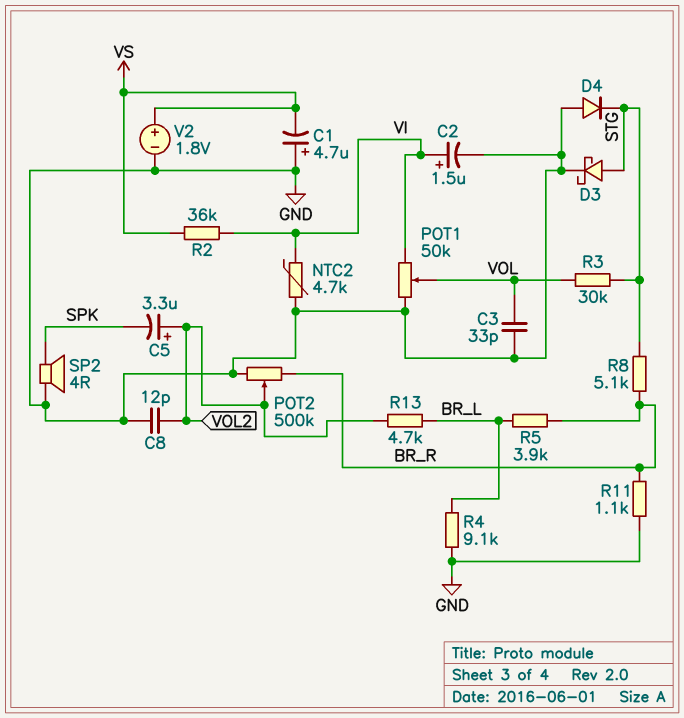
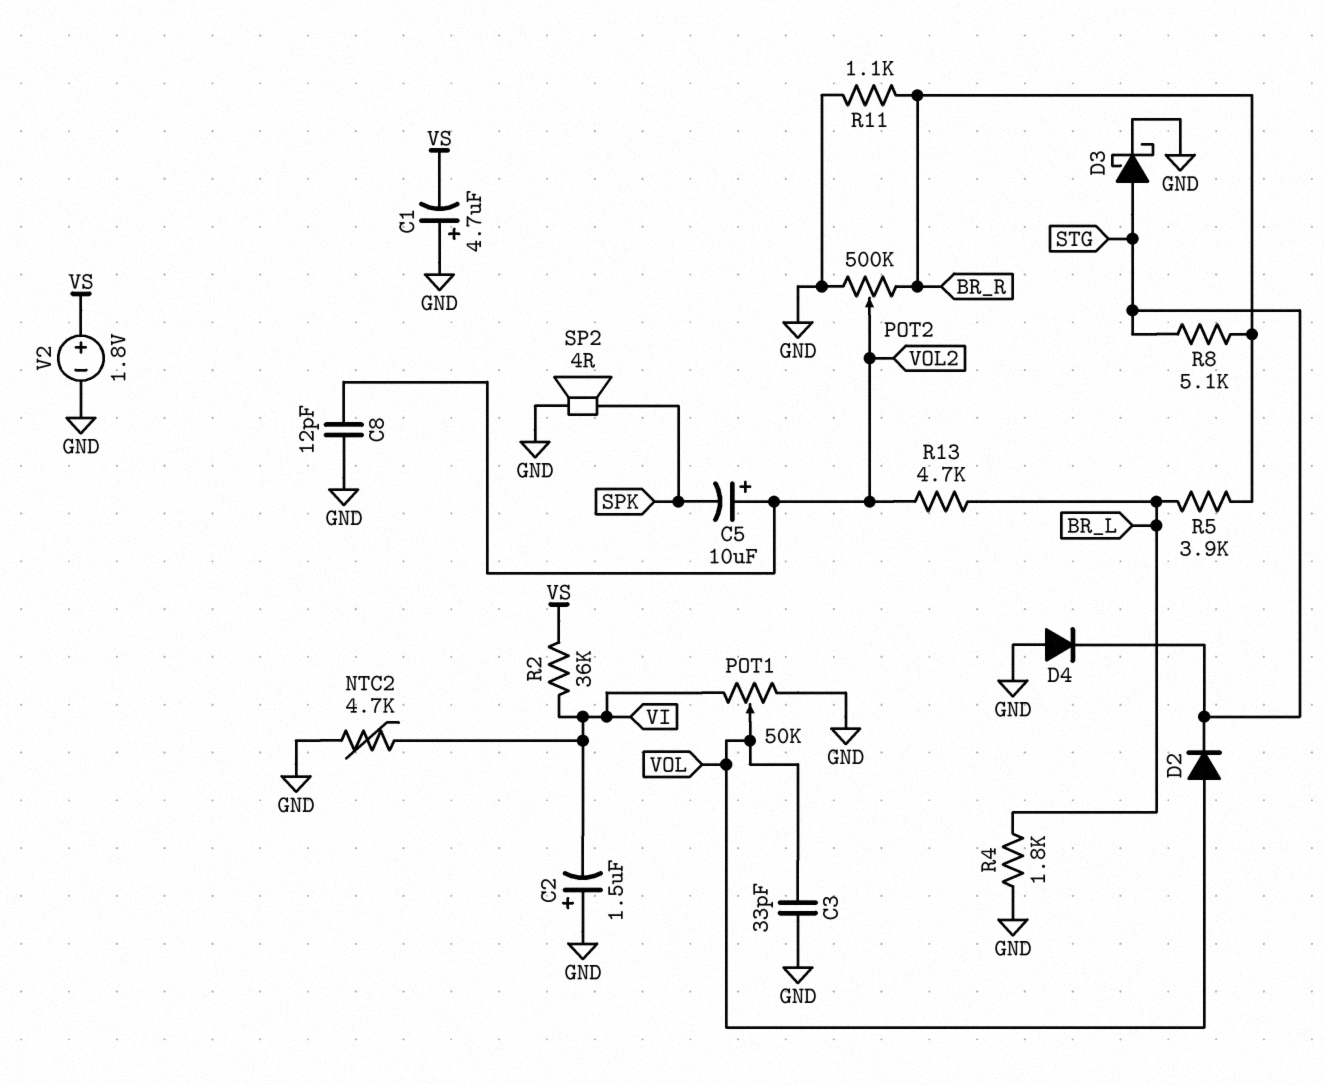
C2: 1.5uF (plus VI, minus GND) -> 1.5uF (plus GND, minus VI)
C5: 3.3uF (plus VOL2, minus SPK) -> 10uF (plus VOL2, minus SPK)
D2: none -> diode (A VOL, K STG)
R3: 30k (STG, VOL) -> none
R4: 9.1k (BR_L, GND) -> 1.8k (BR_L, GND)

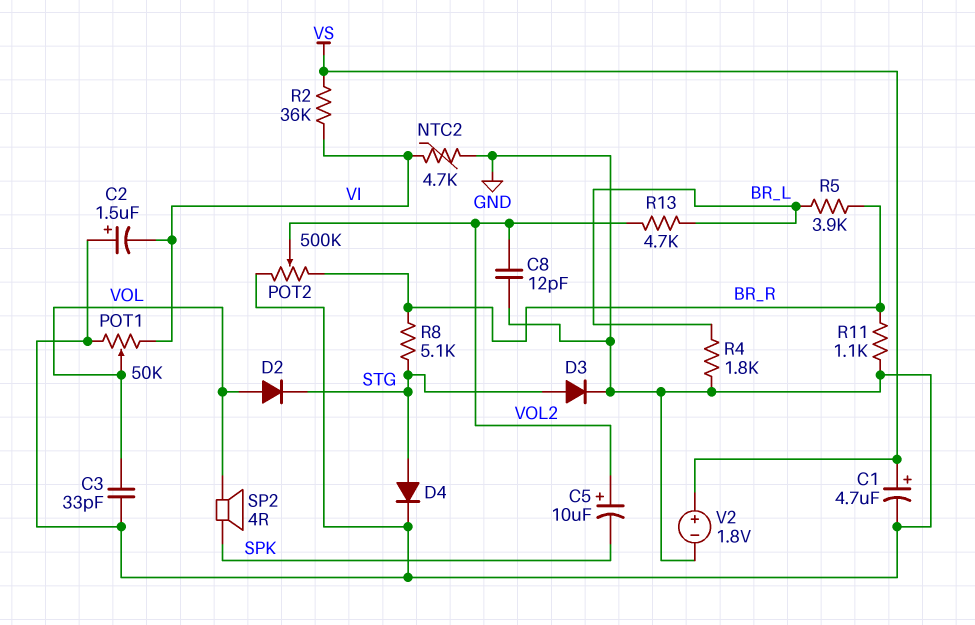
C1: 4.7uF (plus GND, minus VS) -> 4.7uF (plus VS, minus GND)
D3: schottky (A STG, K GND) -> diode (A STG, K GND)
D4: diode (A GND, K STG) -> diode (A STG, K GND)
SP2: speaker 4R (GND, SPK) -> speaker 4R (SPK, VOL)

